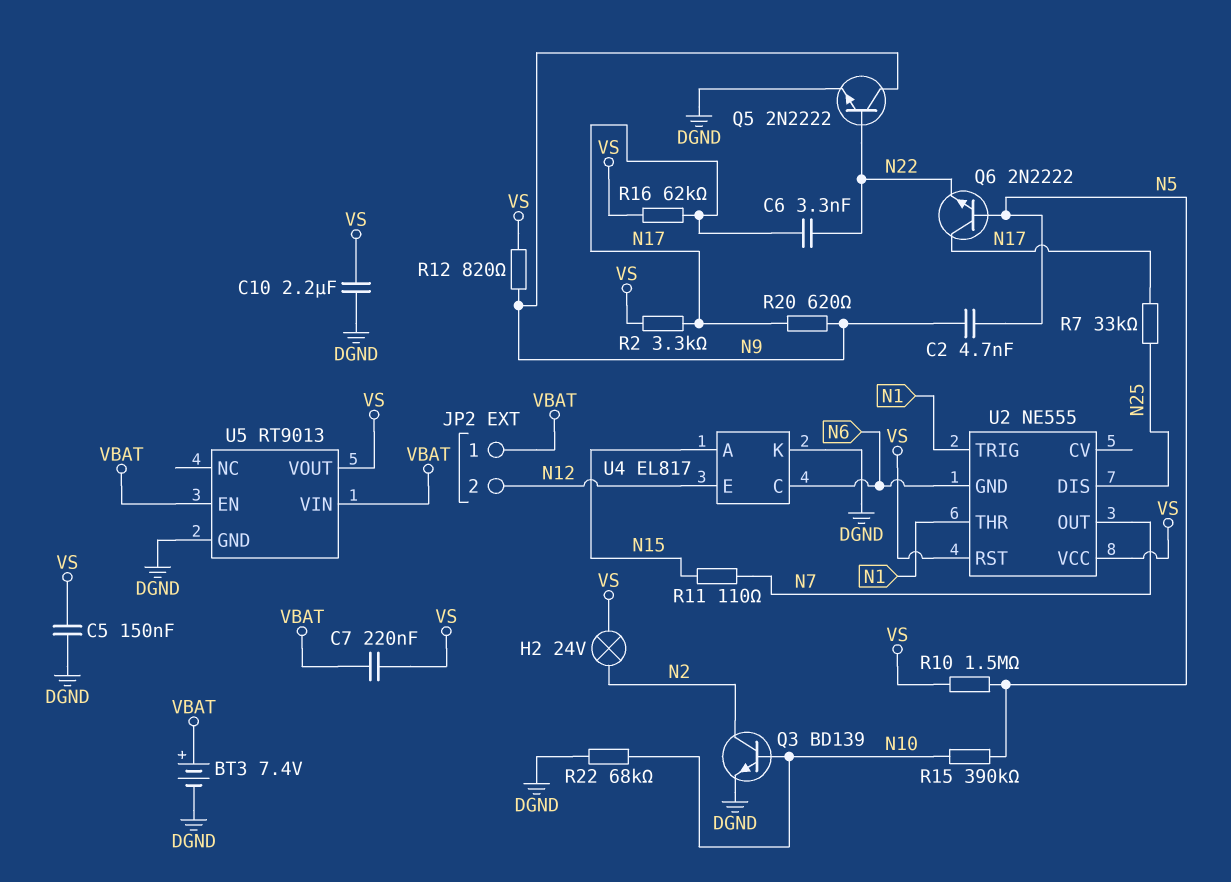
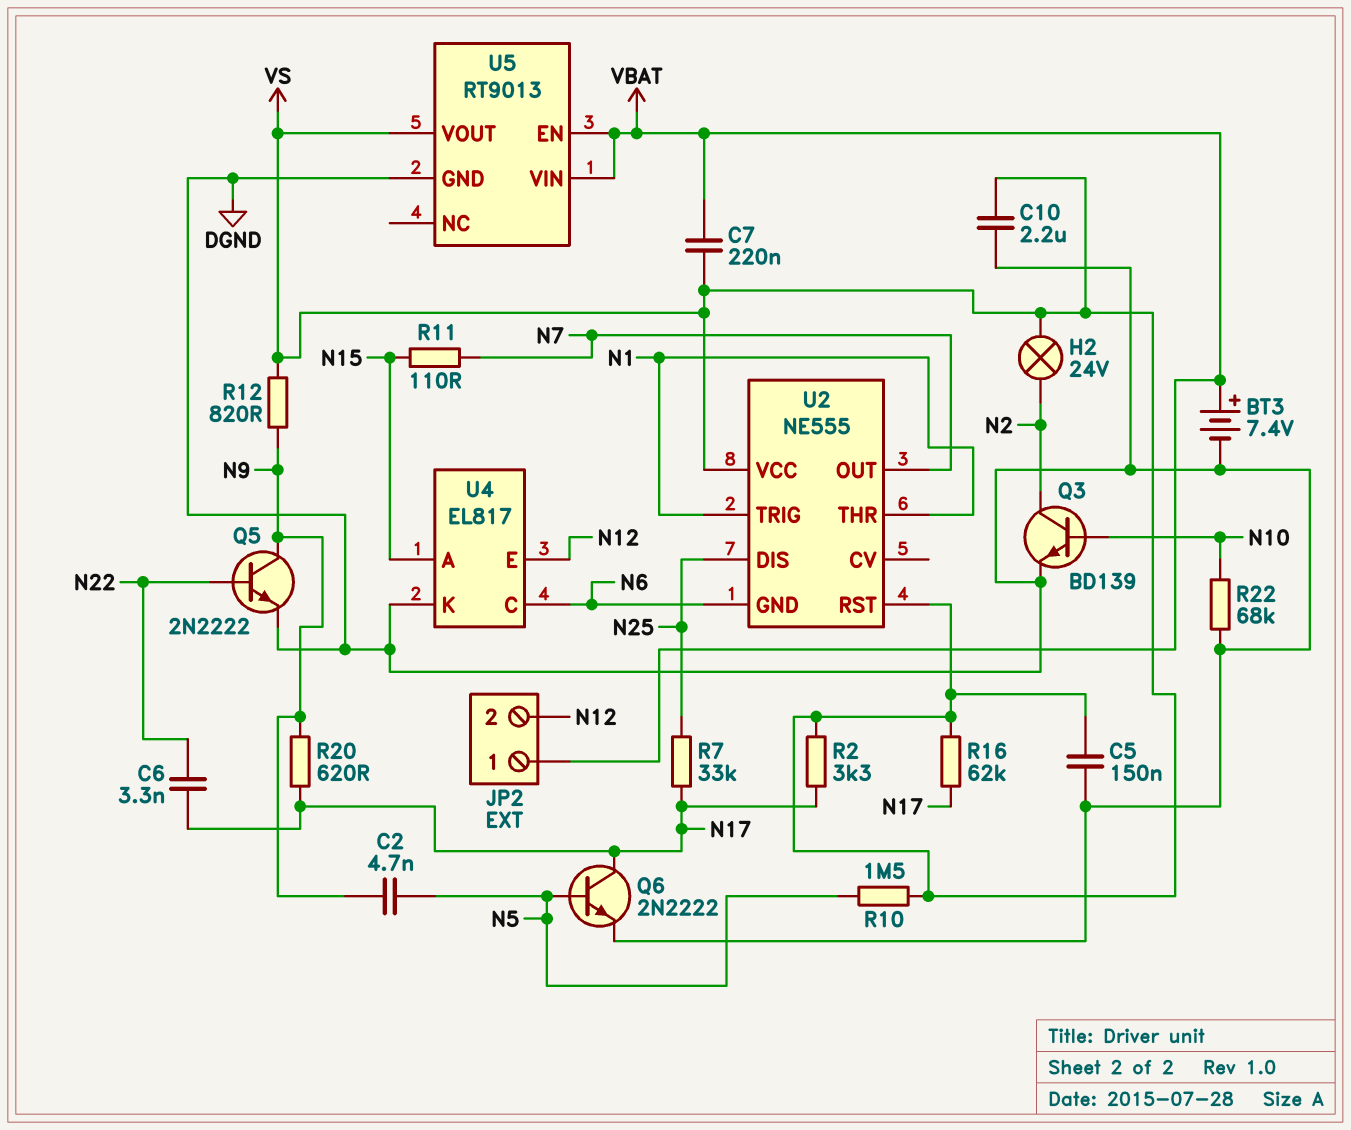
Q6: NPN 2N2222 (B N5, C N17, E N22) -> NPN 2N2222 (B N5, C N17, E DGND)
R15: 390k (N5, N10) -> none

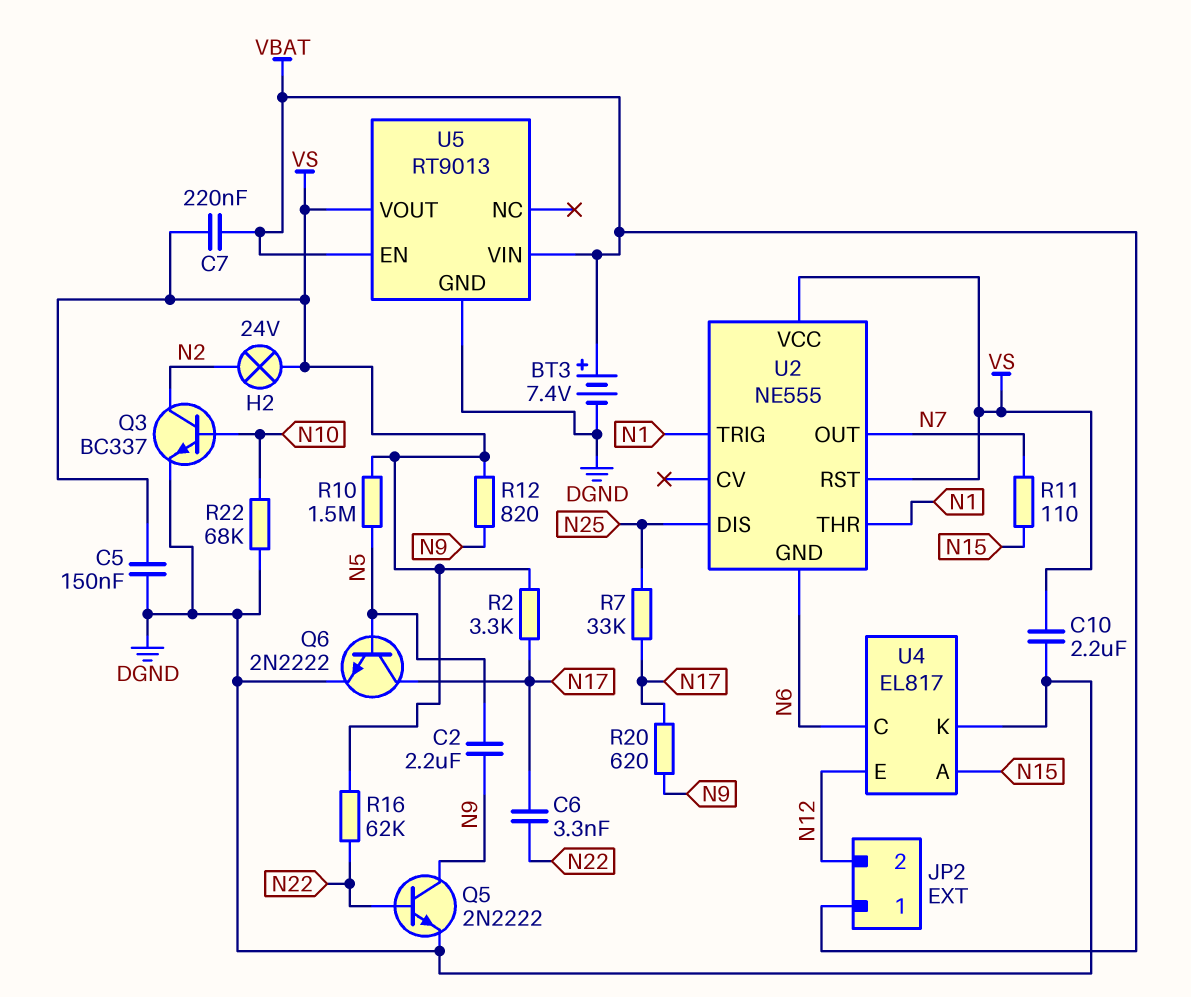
C2: 4.7nF (N5, N9) -> 2.2uF (N5, N9)
Q3: NPN BD139 (B N10, C N2, E DGND) -> NPN BC337 (B N10, C N2, E DGND)
R16: 62k (N17, VS) -> 62k (N22, VS)

